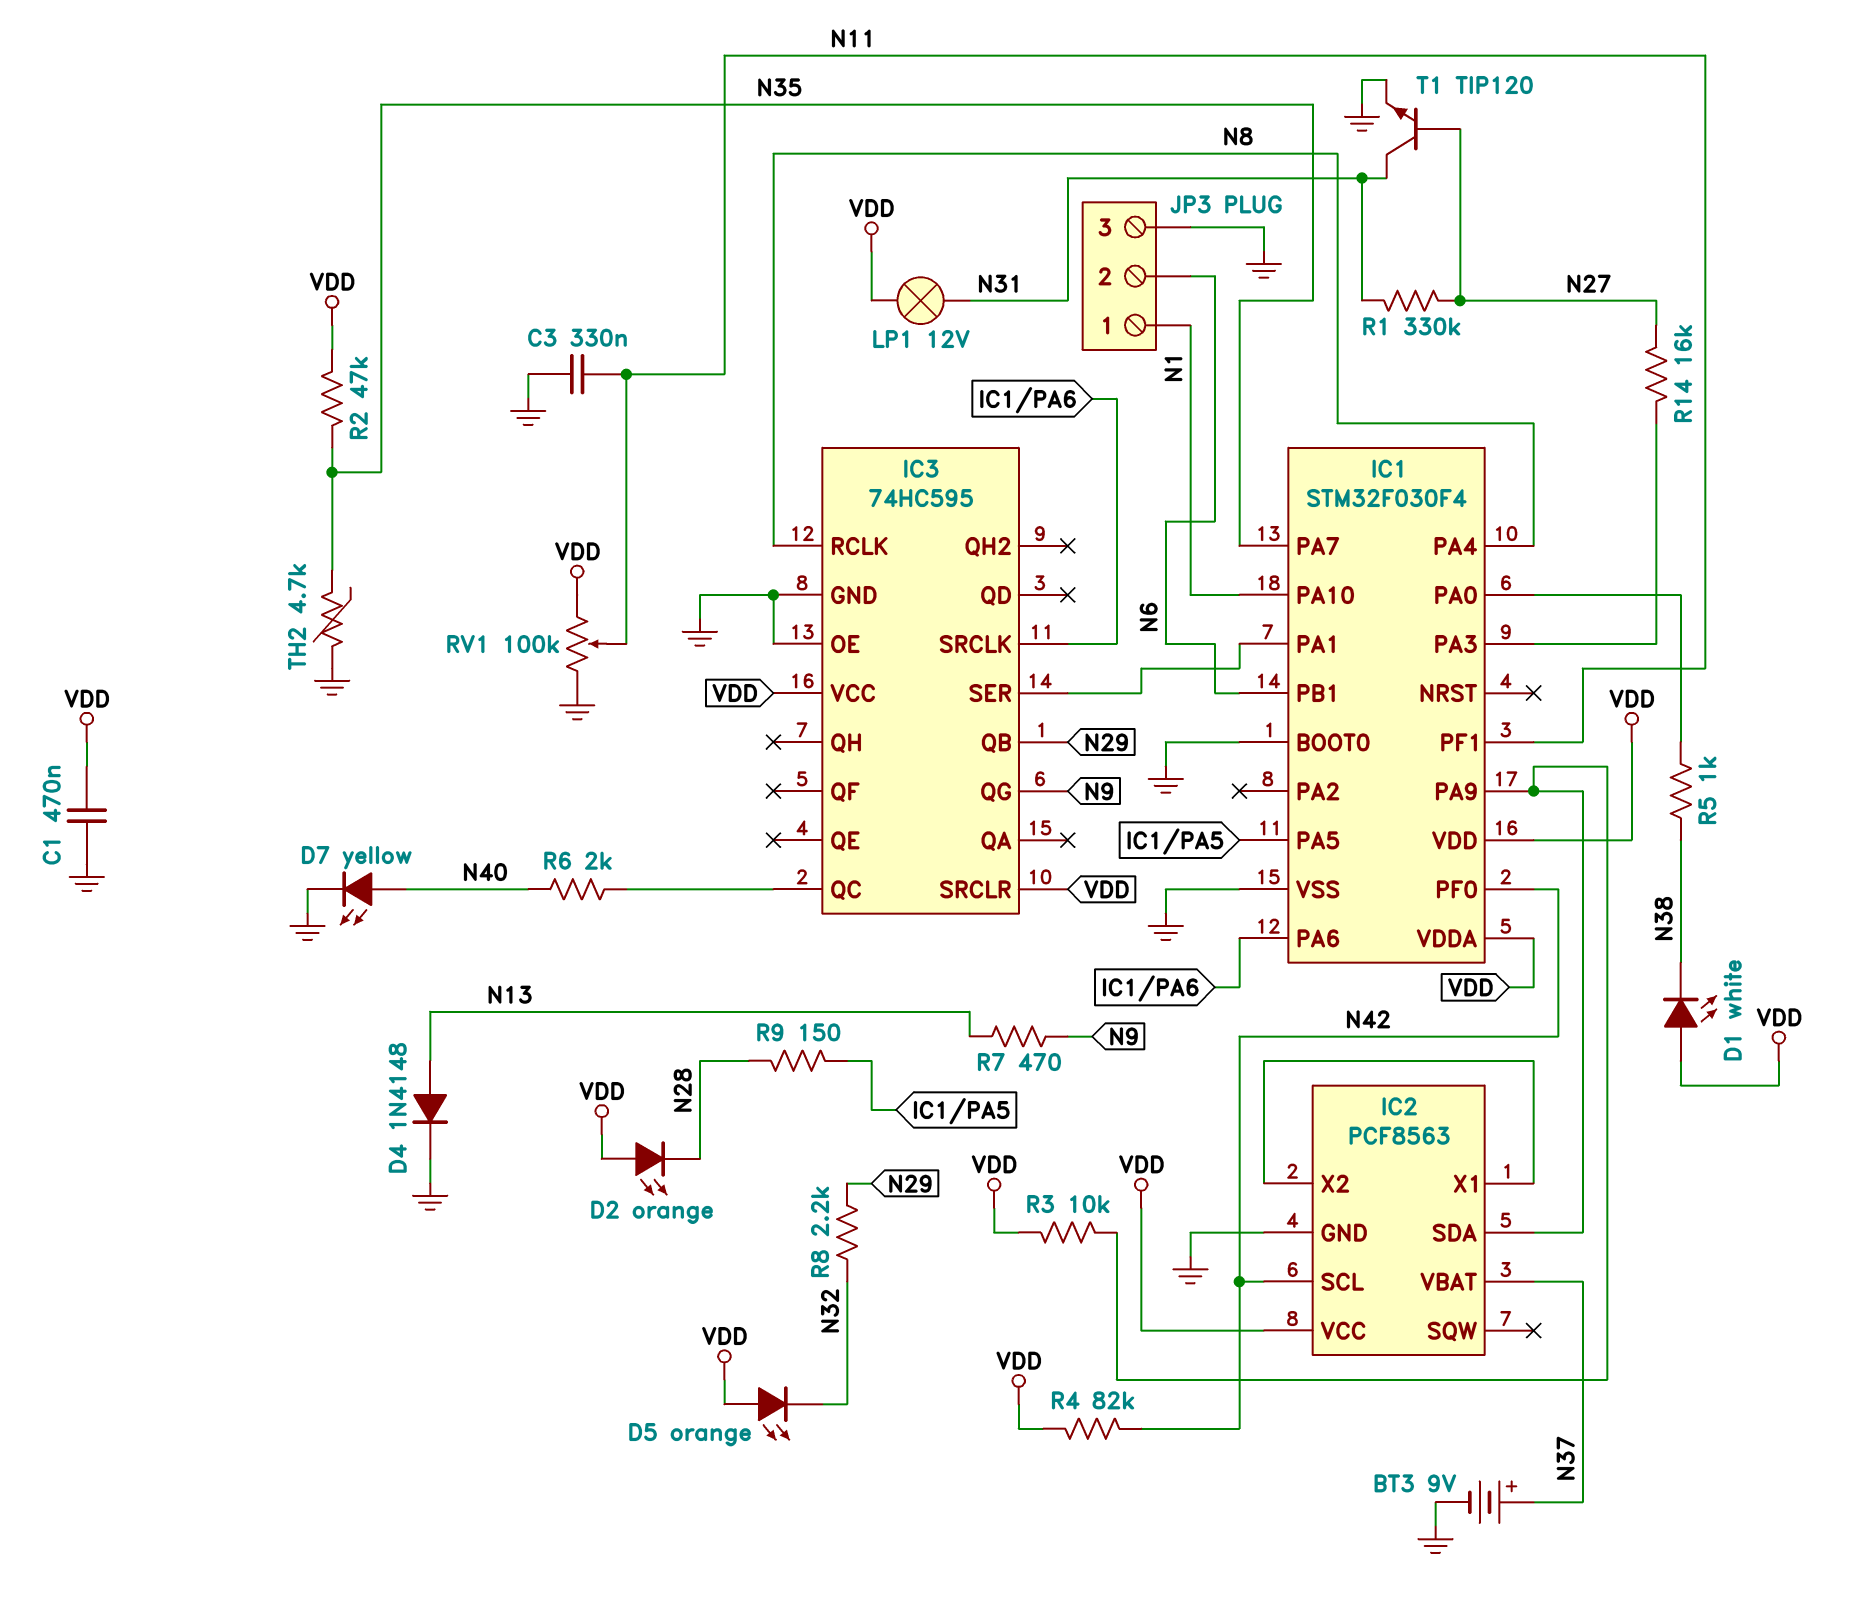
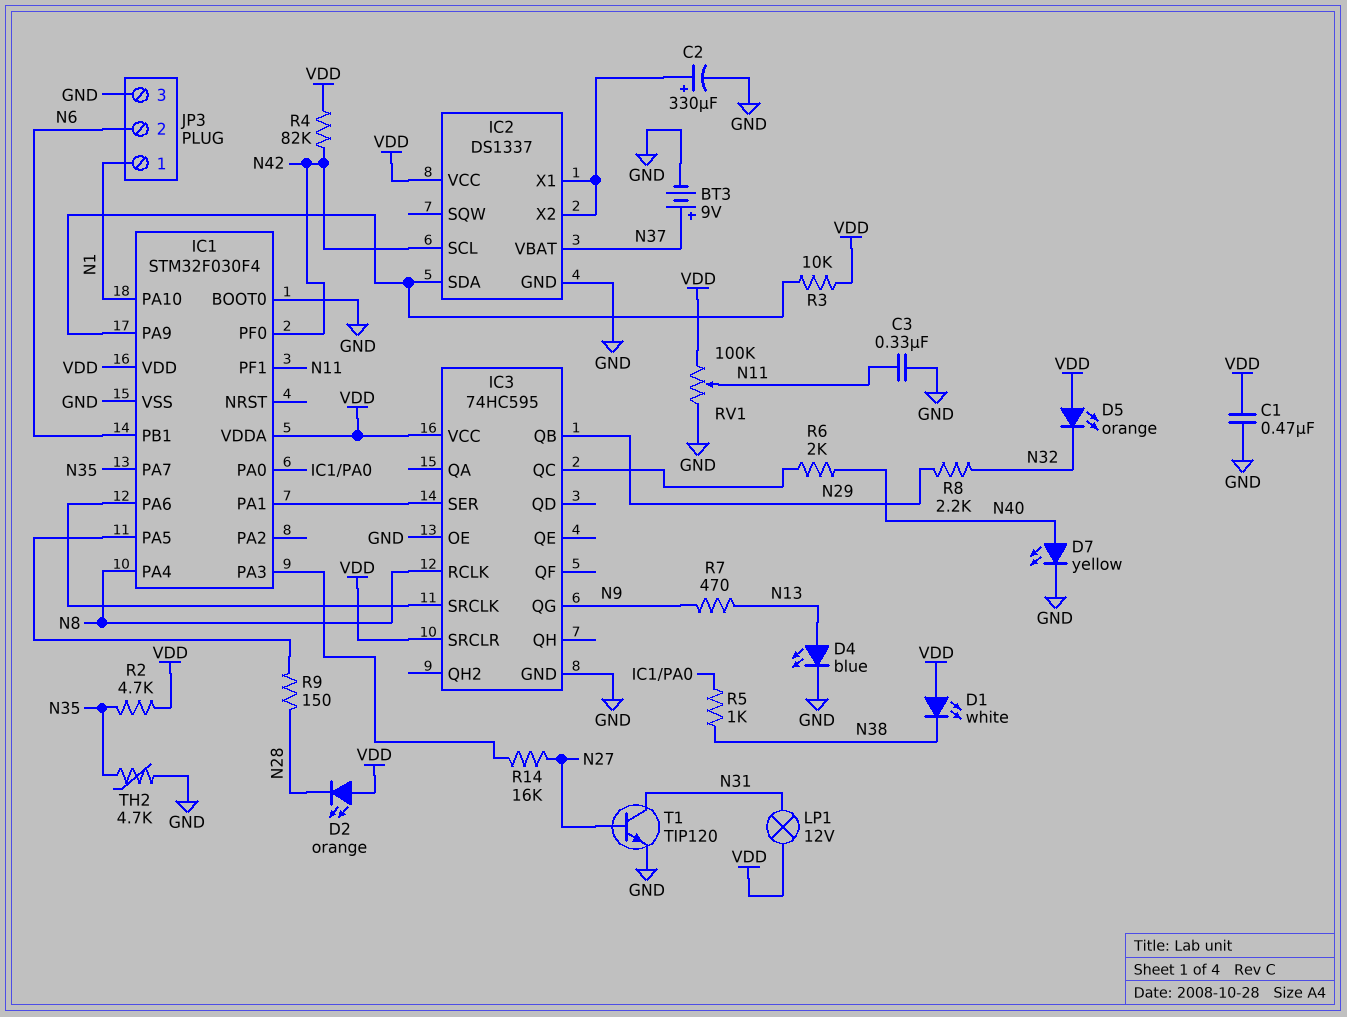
C2: none -> 330uF (plus IC2/X1, minus GND)
D4: diode 1N4148 (A N13, K GND) -> LED blue (A N13, K GND)
IC2: PCF8563 -> DS1337
R1: 330k (N27, N31) -> none
R2: 47k (N35, VDD) -> 4.7k (N35, VDD)

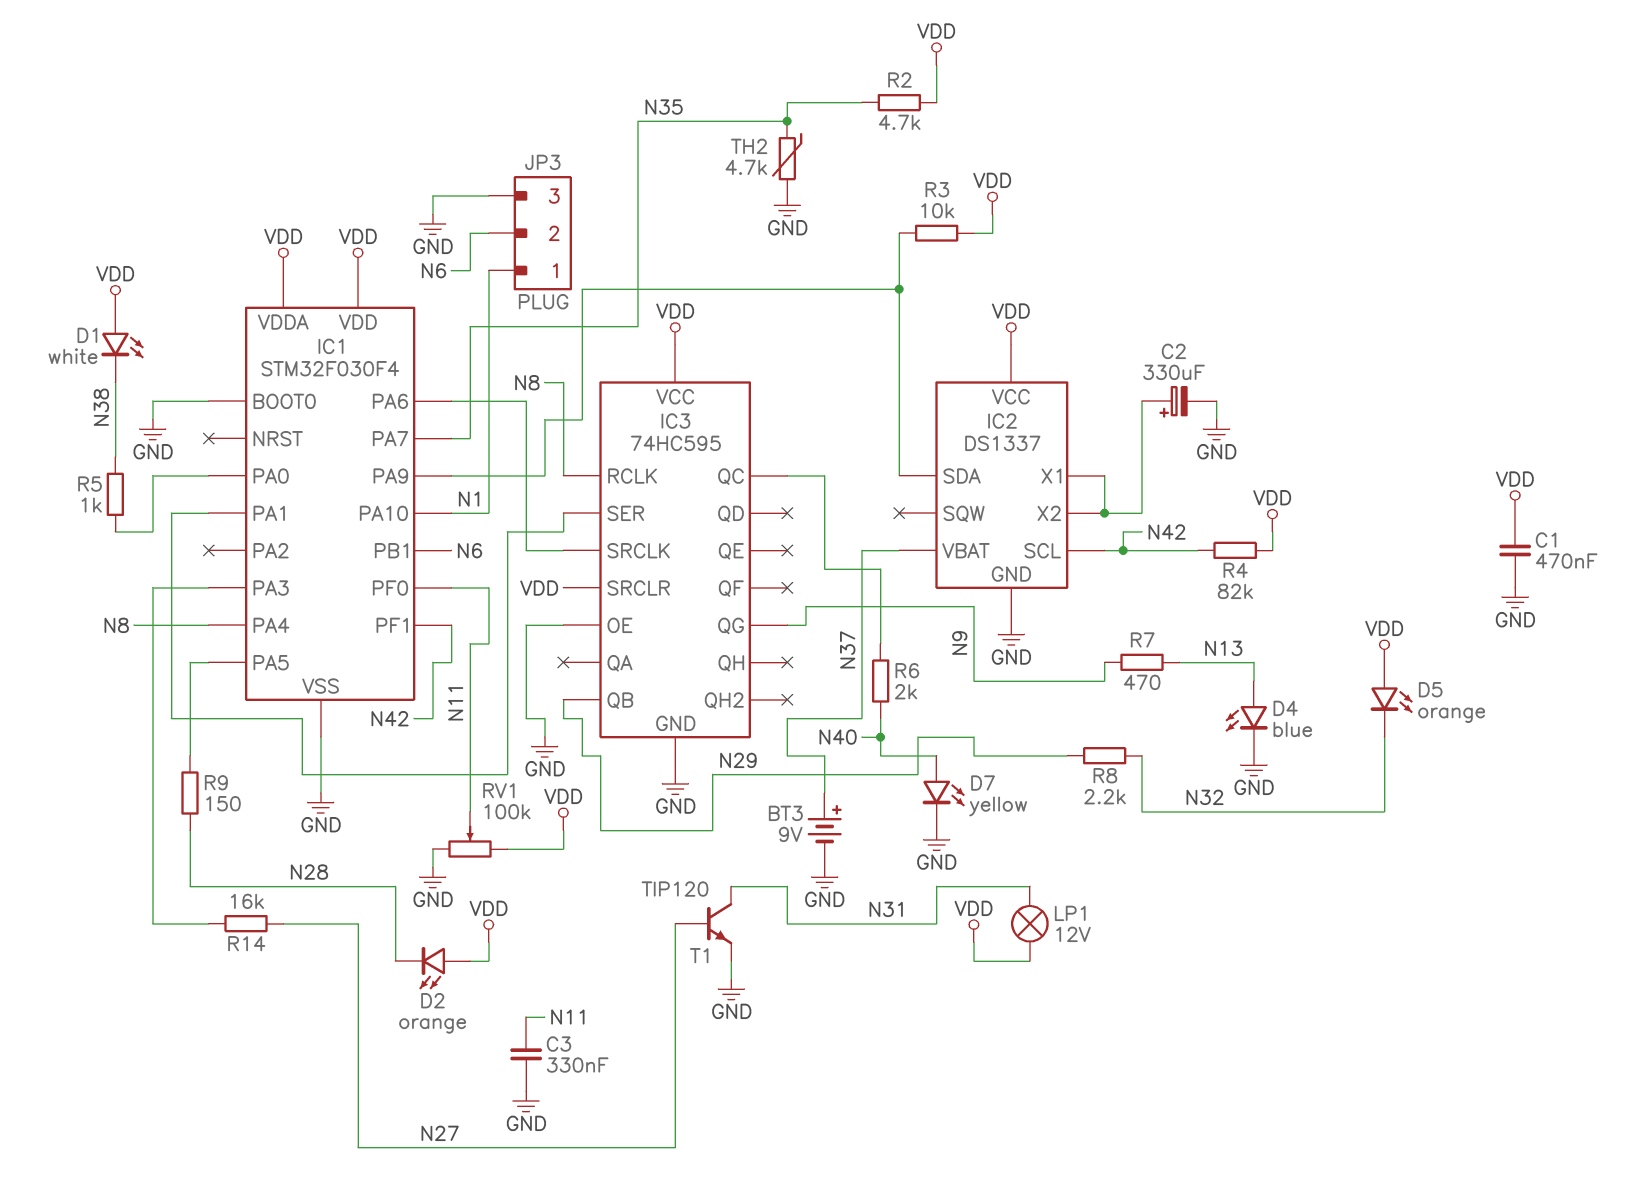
IC1 pin PF0: N42 -> N11
IC1 pin PF1: N11 -> N42

